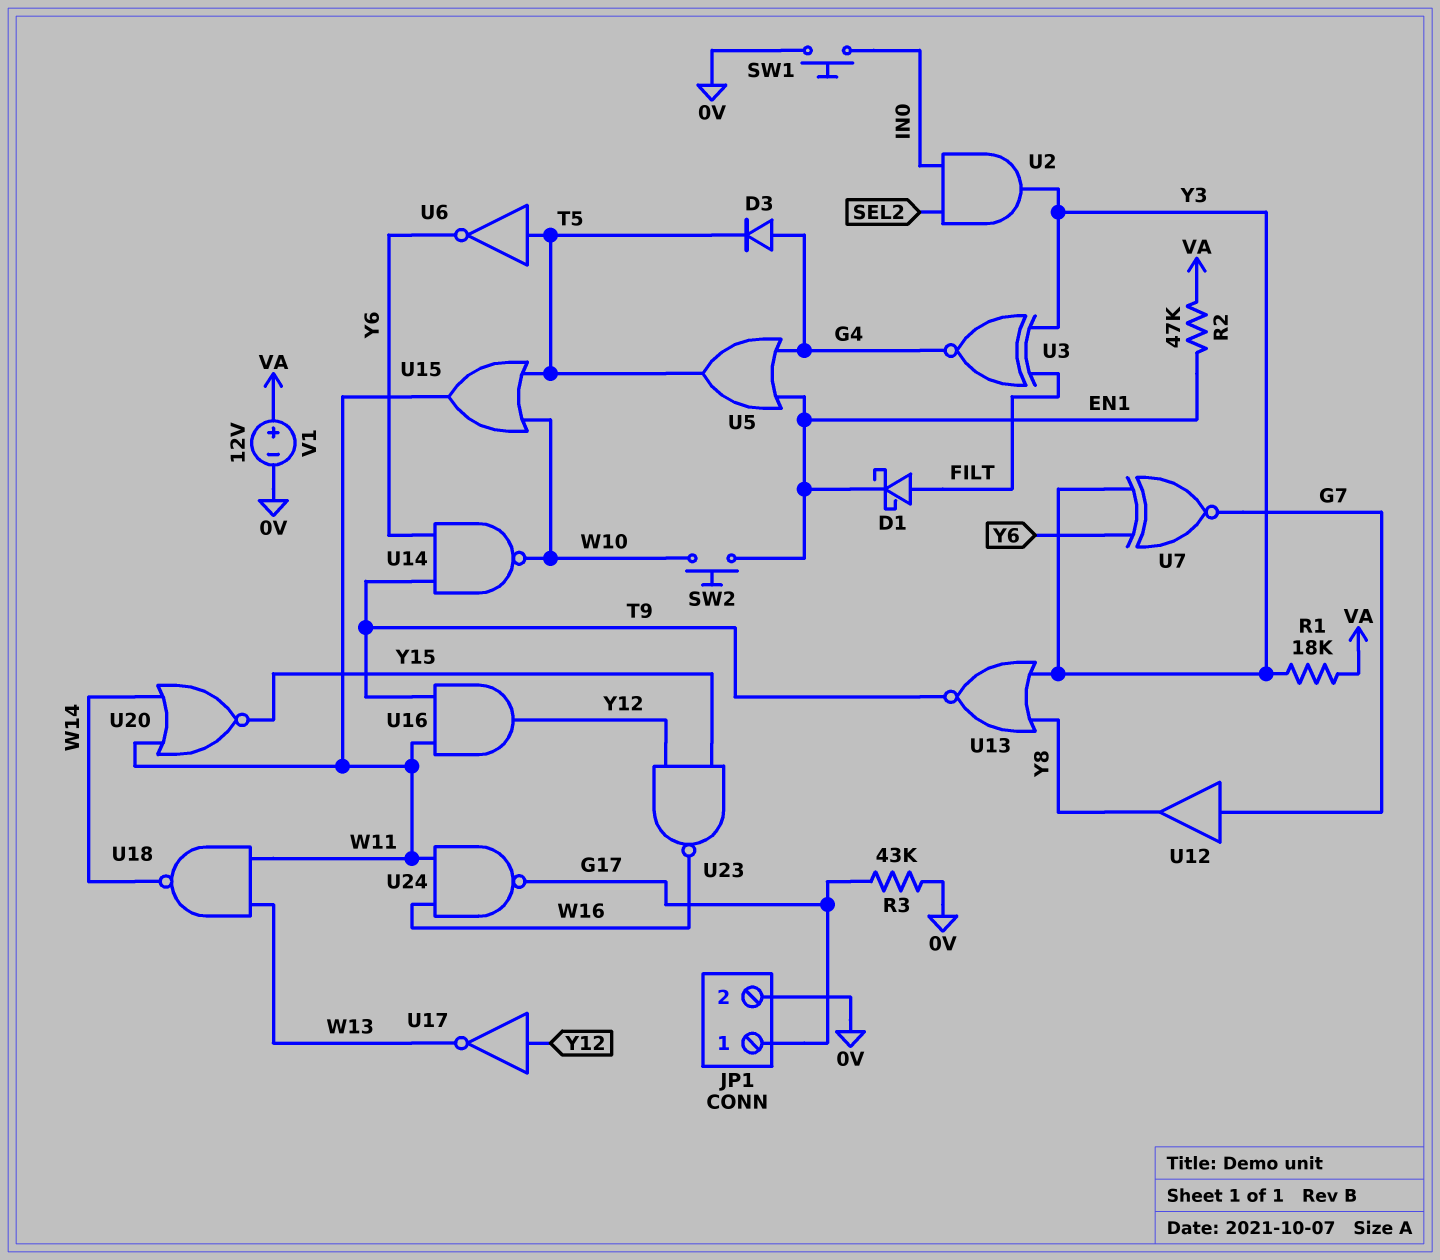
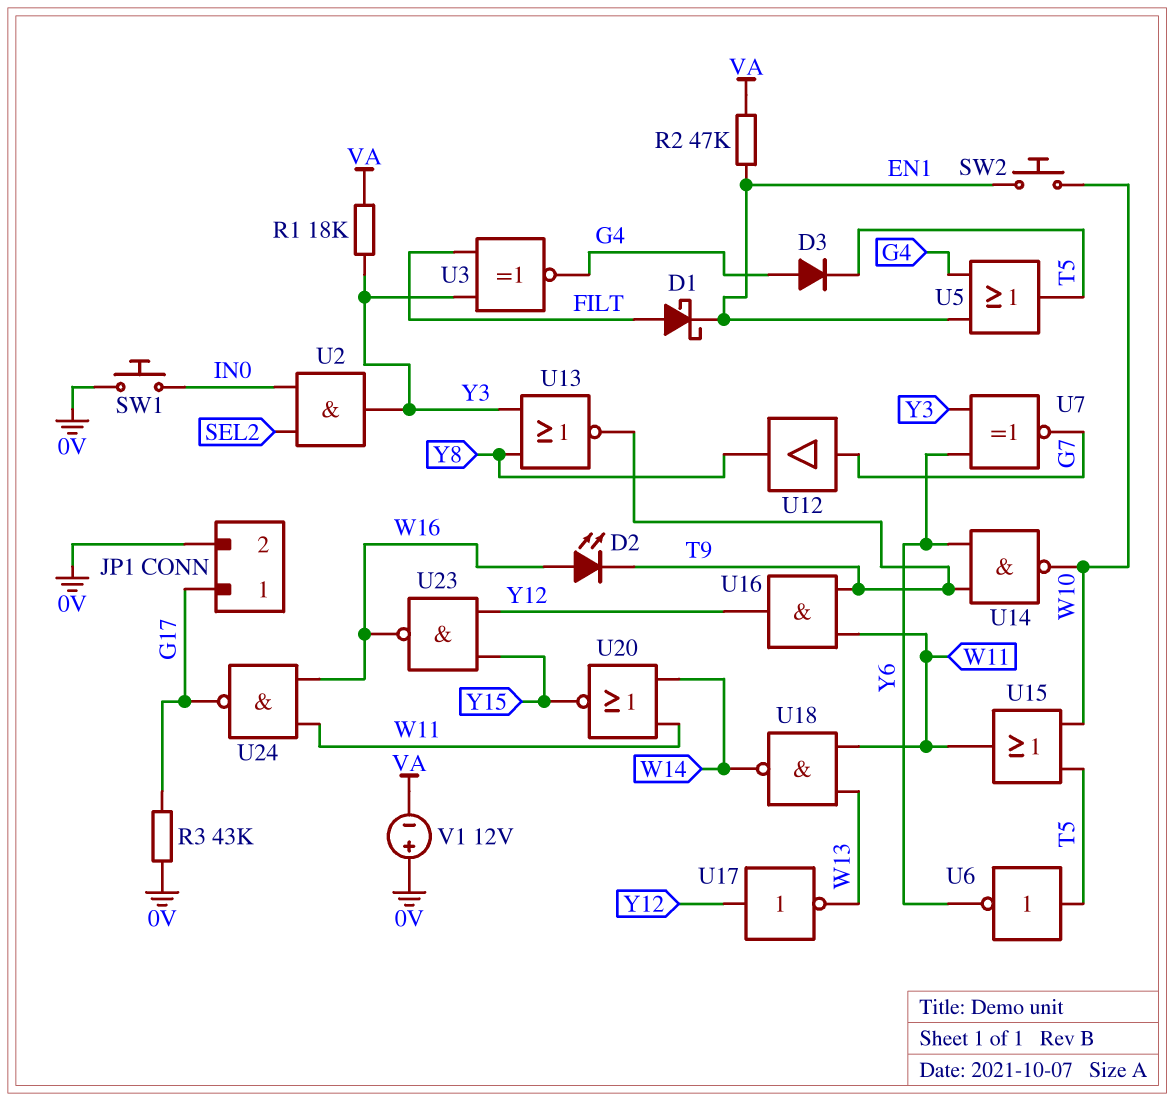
D2: none -> LED (A W16, K T9)
V1: 12V (plus VA, minus 0V) -> 12V (plus 0V, minus VA)

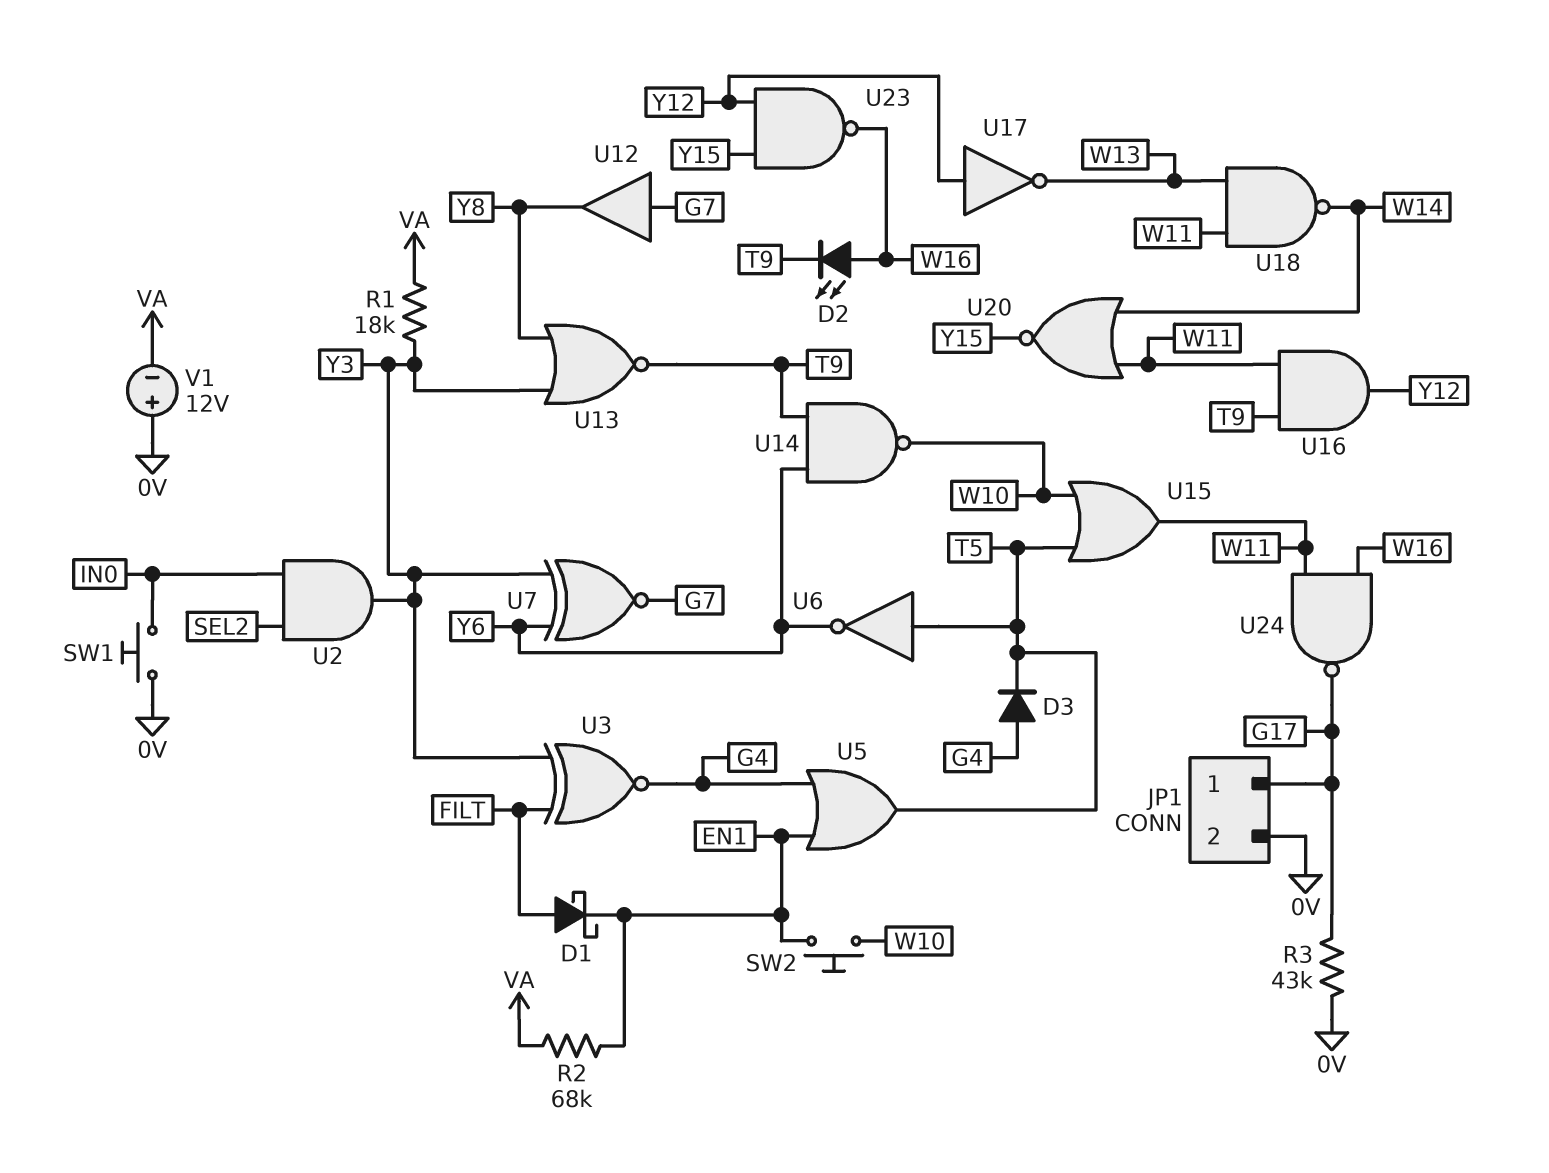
R2: 47k (EN1, VA) -> 68k (EN1, VA)

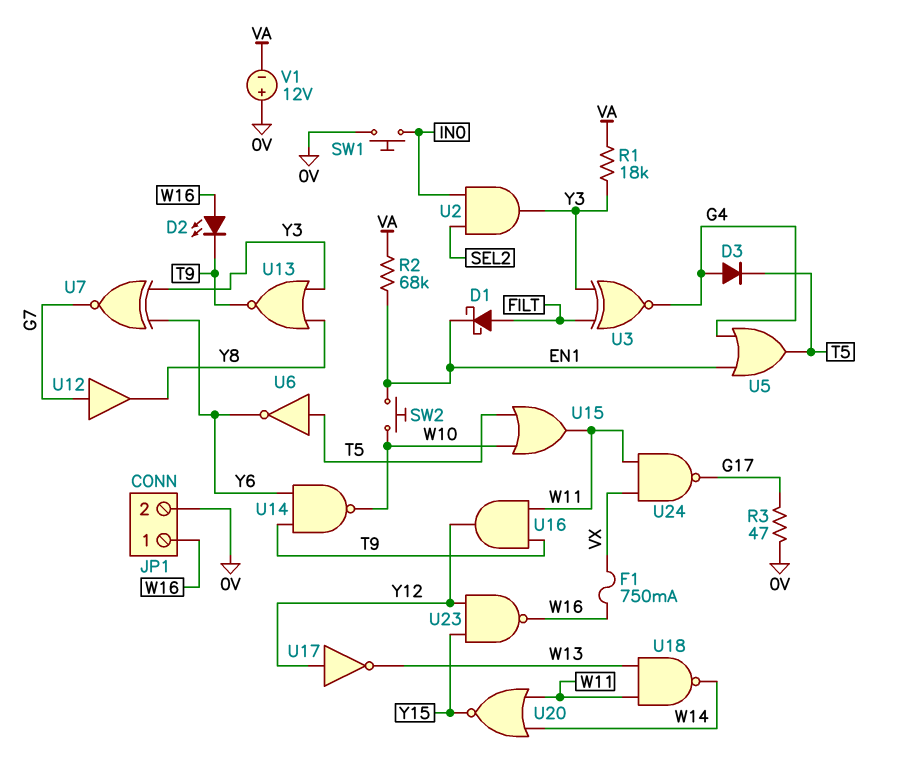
F1: none -> 750mA (VX, W16)
JP1 pin 1: G17 -> W16
R3: 43k (0V, G17) -> 47 (0V, G17)
U24: NAND (in W11, in W16, out G17) -> NAND (in VX, in W11, out G17)

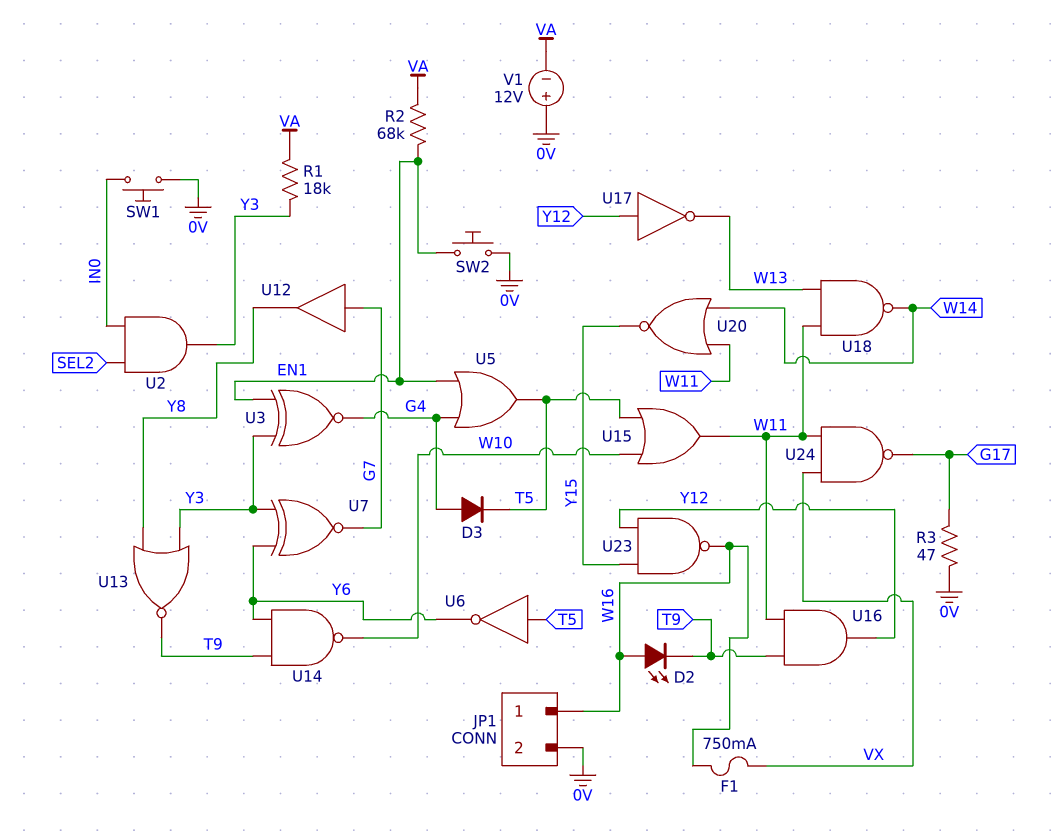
D1: schottky (A FILT, K EN1) -> none
SW2: button (EN1, W10) -> button (0V, EN1)
U3: XNOR (in FILT, in Y3, out G4) -> XNOR (in EN1, in Y3, out G4)

